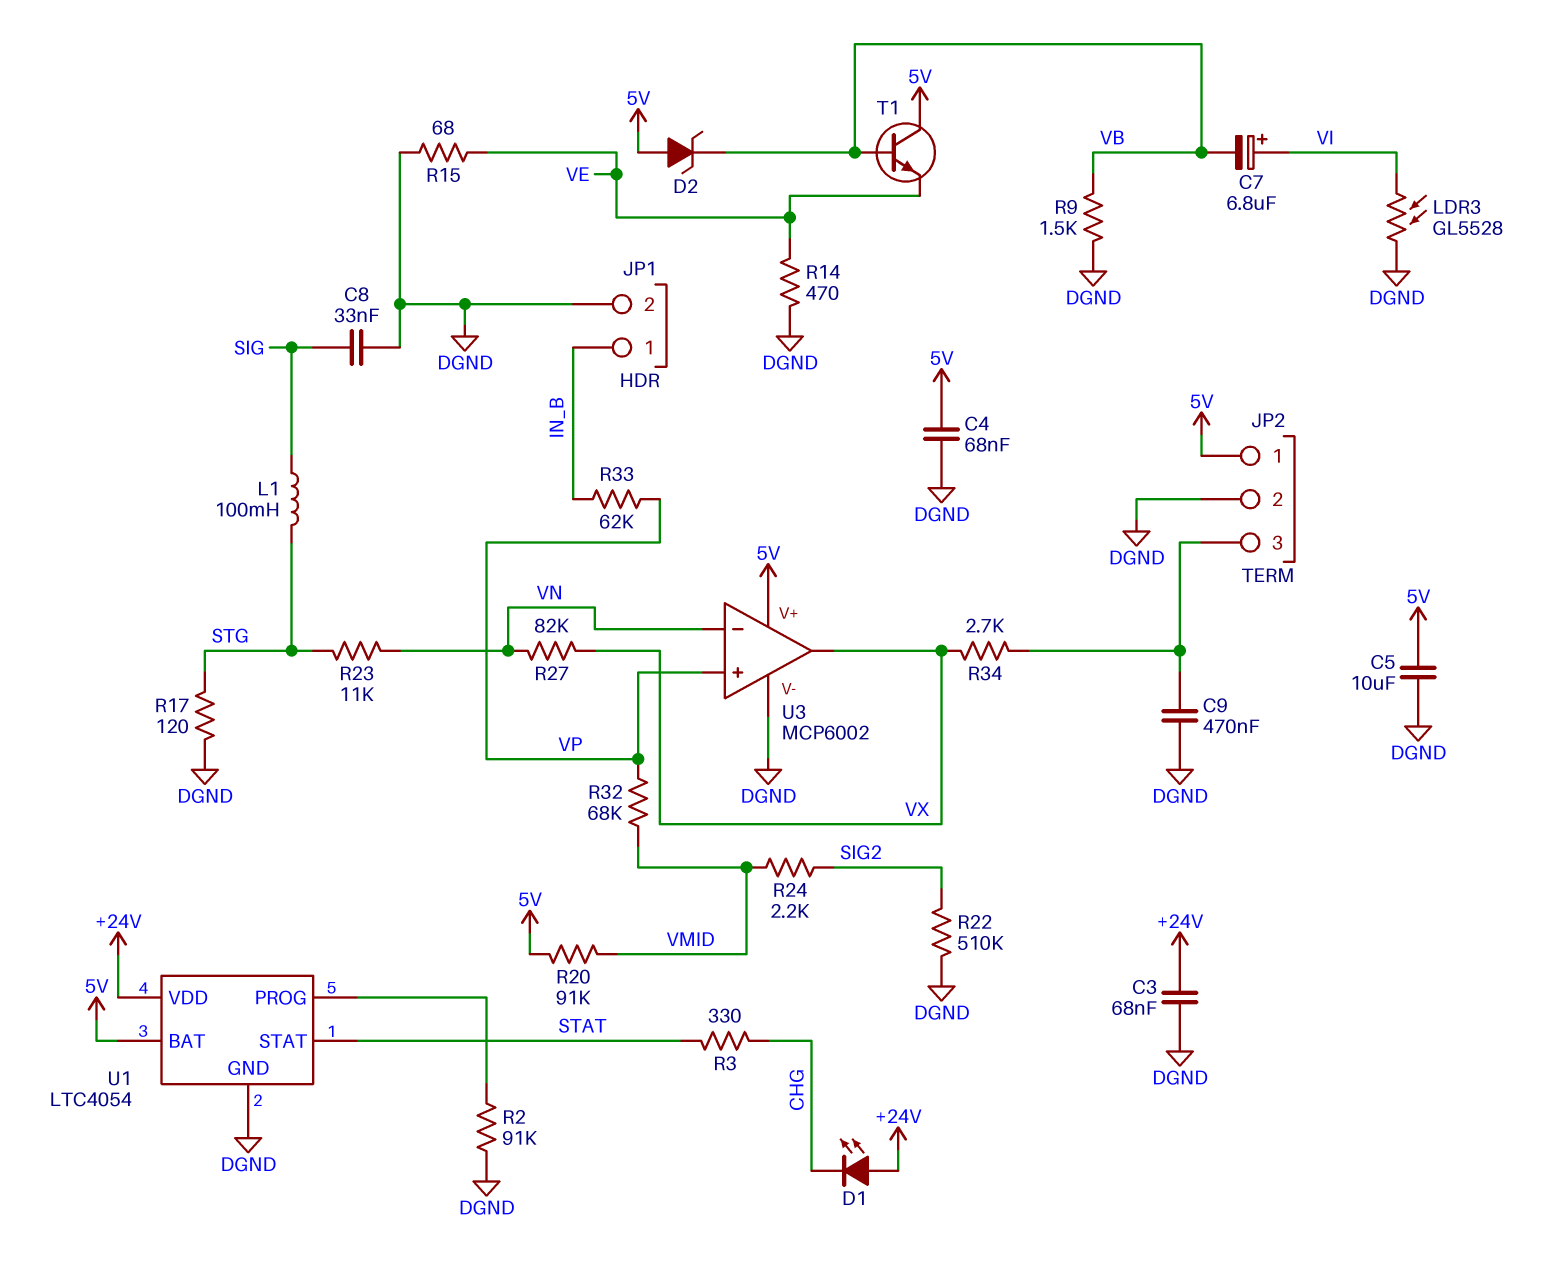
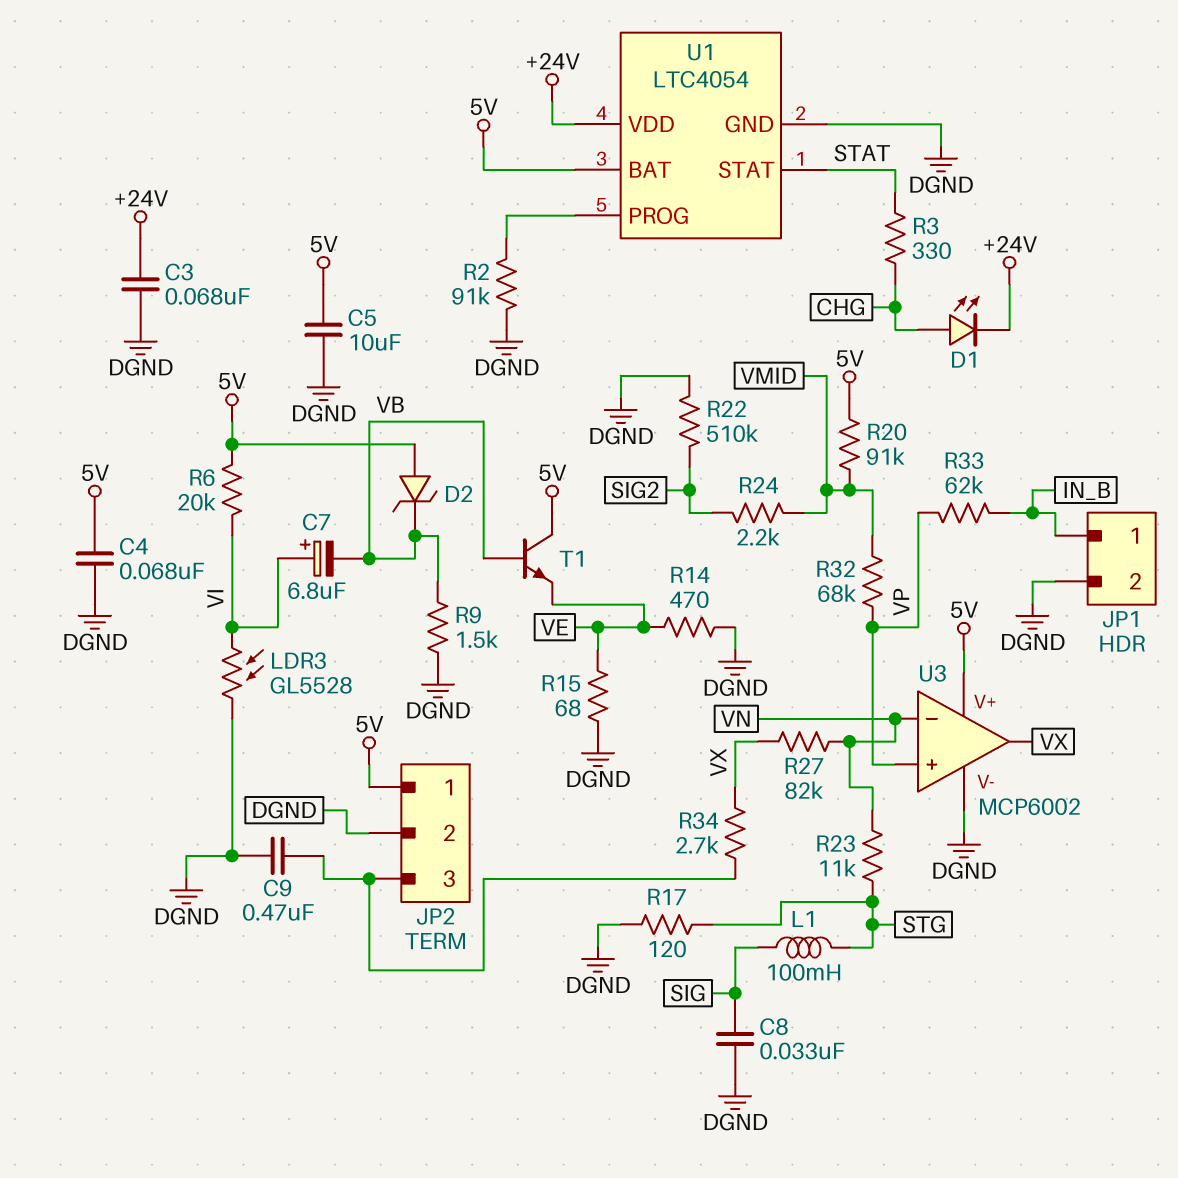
D1: LED (A +24V, K CHG) -> LED (A CHG, K +24V)
R6: none -> 20k (5V, VI)

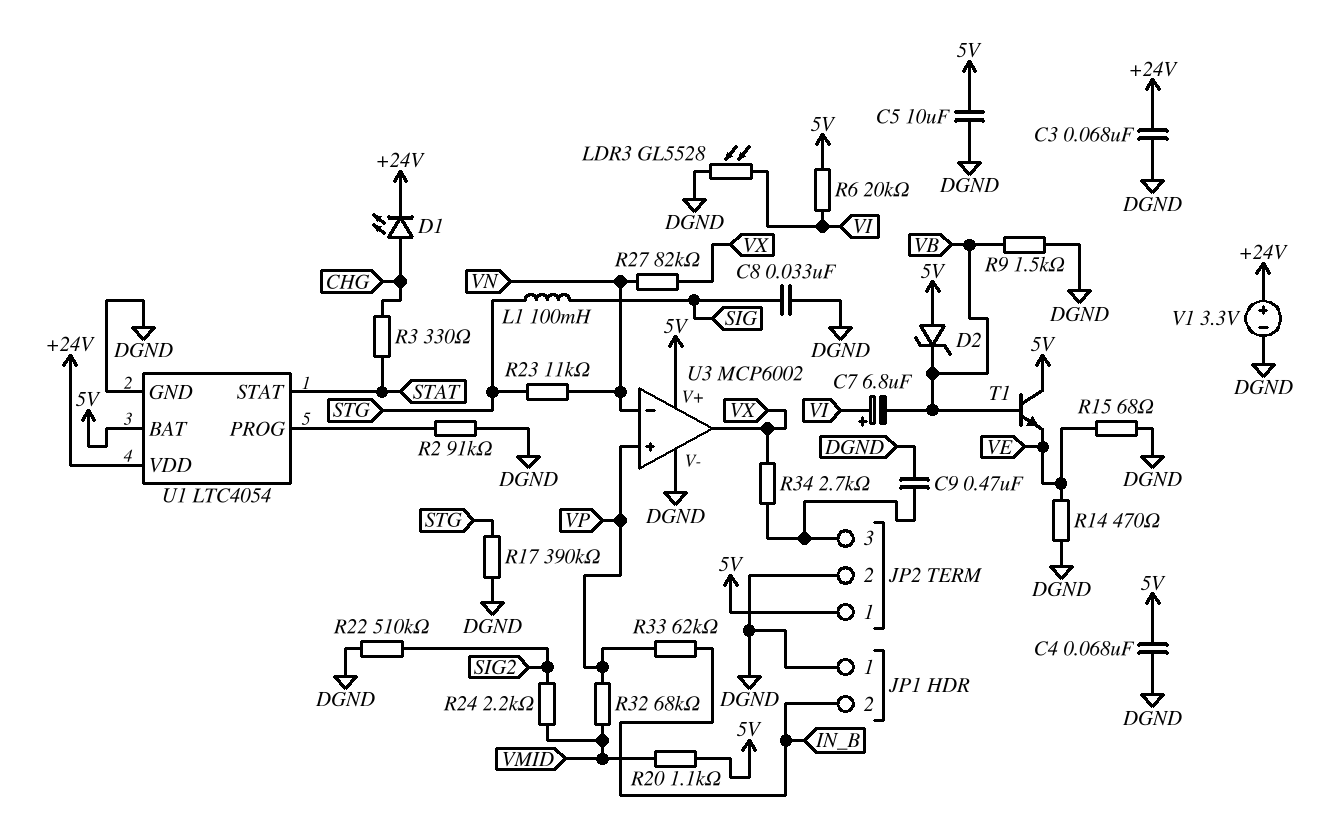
JP1 pin 1: IN_B -> DGND
JP1 pin 2: DGND -> IN_B
R17: 120 (DGND, STG) -> 390k (DGND, STG)
R20: 91k (5V, VMID) -> 1.1k (5V, VMID)
V1: none -> 3.3V (plus +24V, minus DGND)

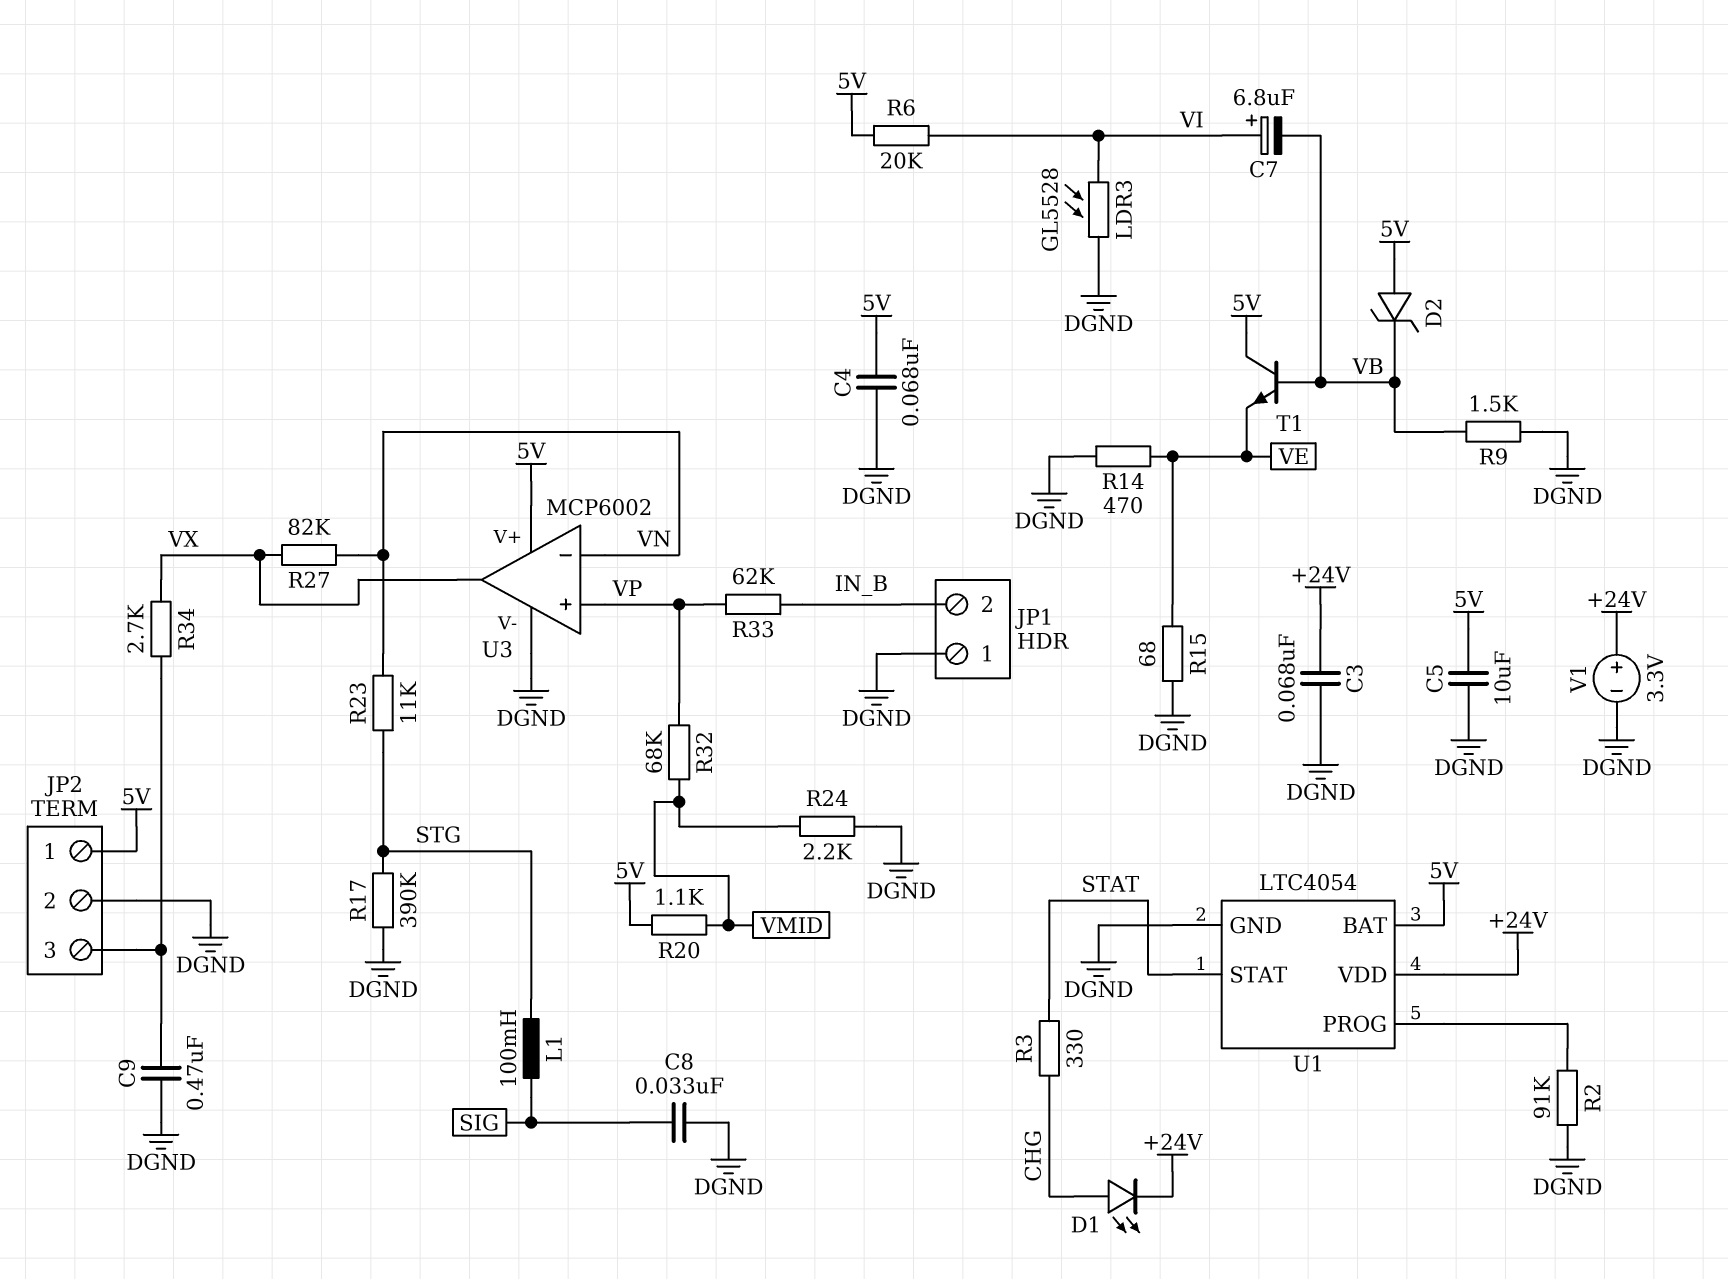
R22: 510k (DGND, SIG2) -> none
R24: 2.2k (SIG2, VMID) -> 2.2k (DGND, VMID)

